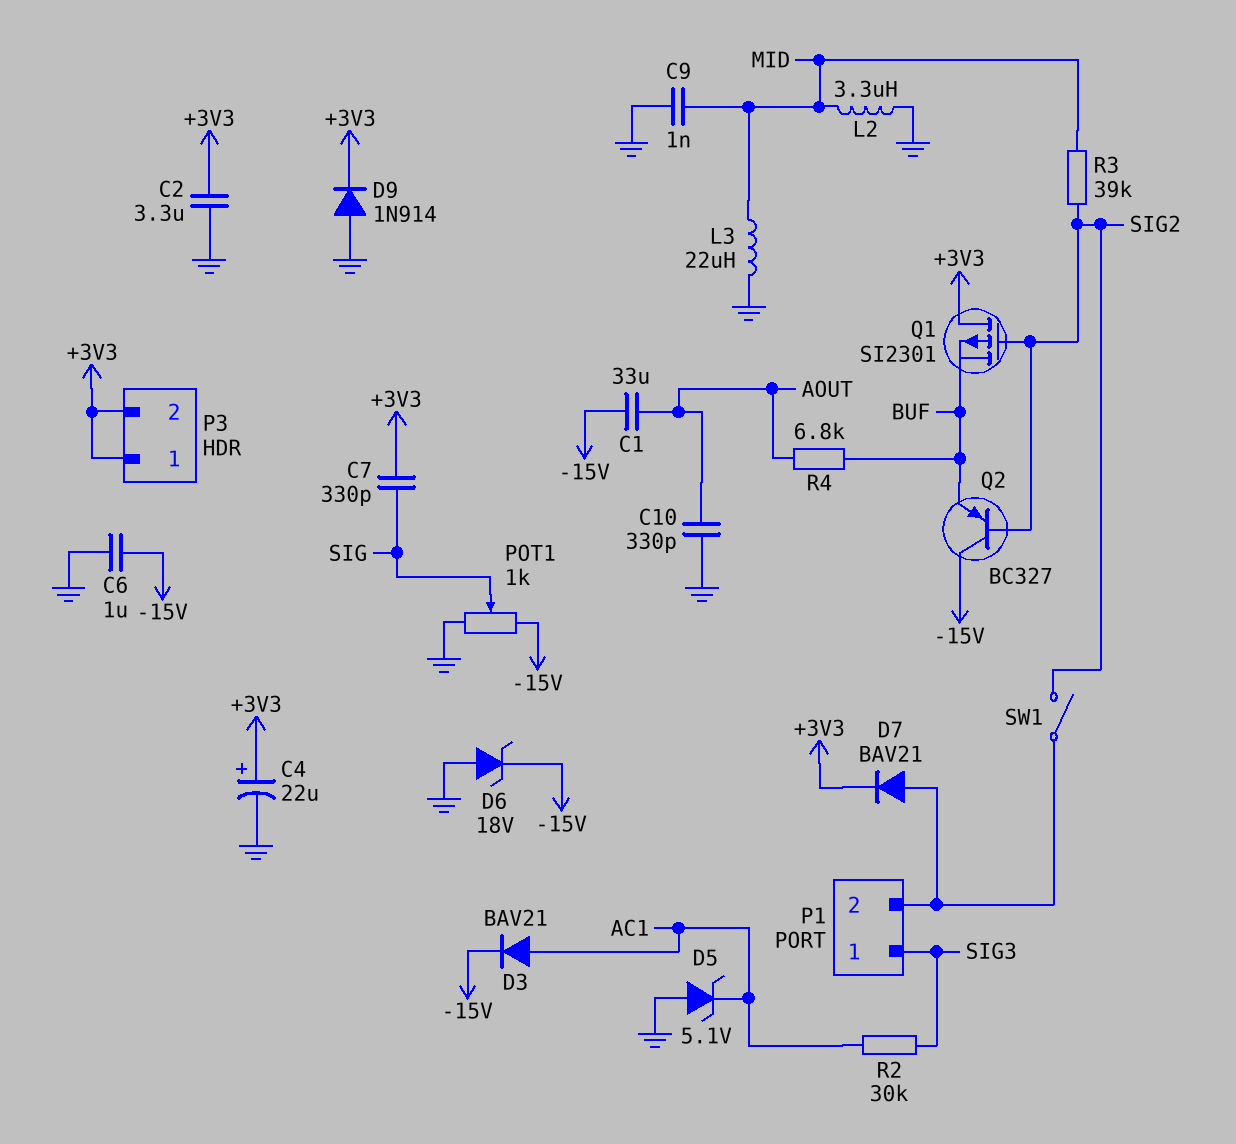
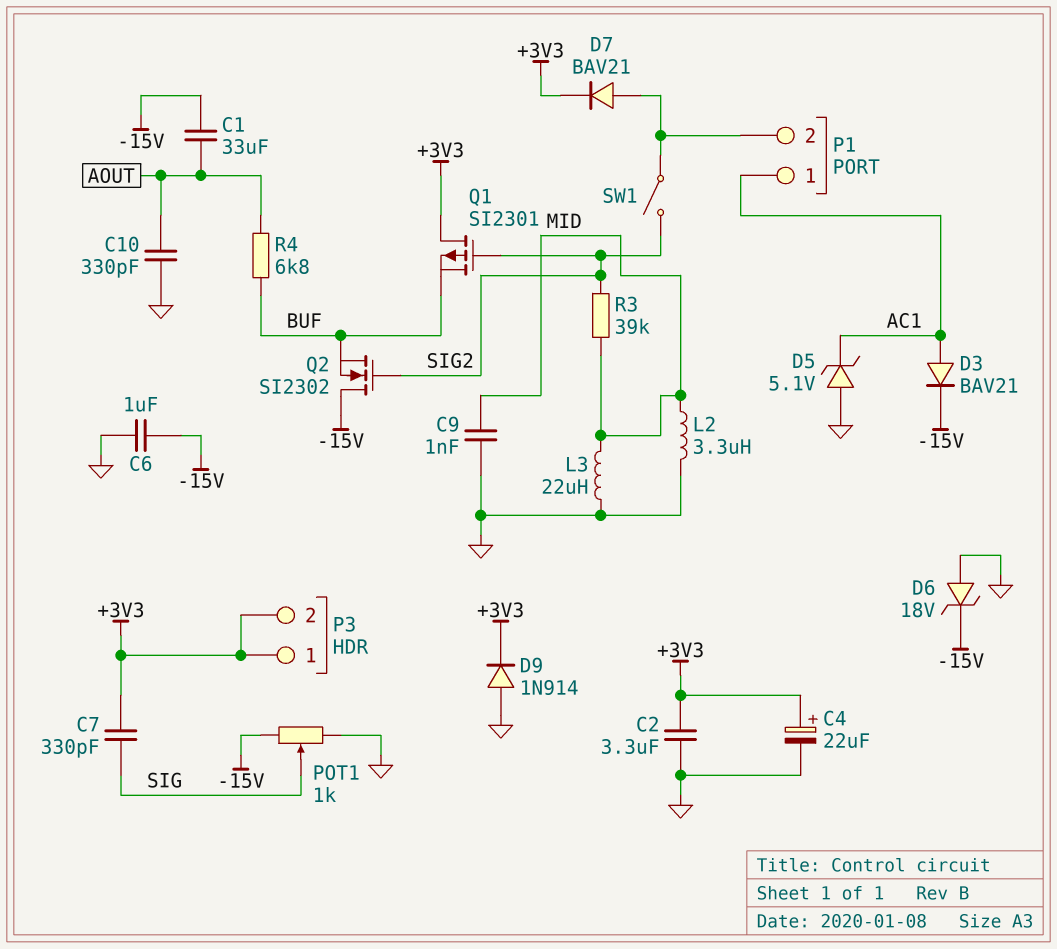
P1 pin 1: SIG3 -> AC1
Q2: PNP BC327 (B SIG2, C -15V, E BUF) -> NMOS SI2302 (G SIG2, D -15V, S BUF)
R2: 30k (AC1, SIG3) -> none

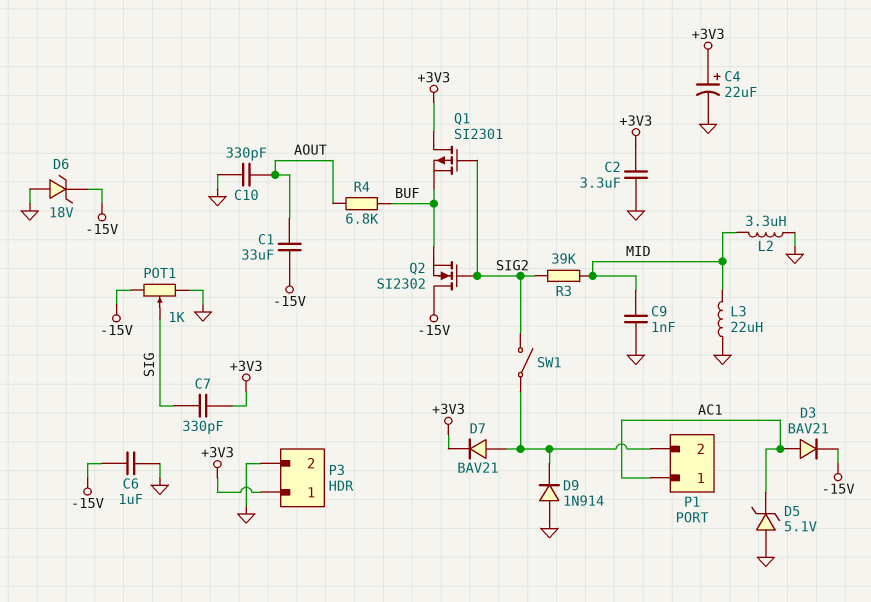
D9: diode 1N914 (A GND, K +3V3) -> diode 1N914 (A GND, K P1/2)
P3 pin 2: +3V3 -> GND

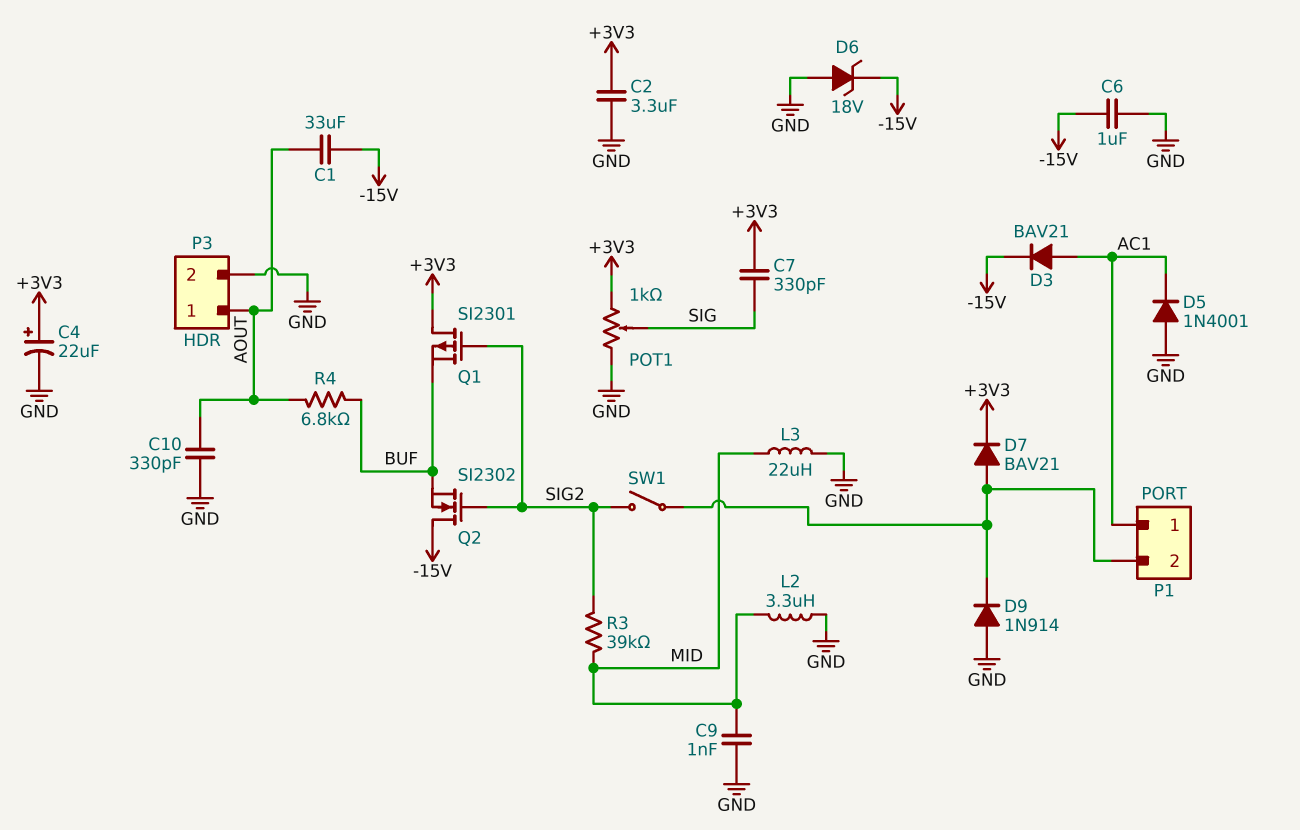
D5: zener 5.1V (A GND, K AC1) -> diode 1N4001 (A GND, K AC1)
P3 pin 1: +3V3 -> AOUT
POT1: 1k (-15V, GND, wiper SIG) -> 1k (+3V3, GND, wiper SIG)

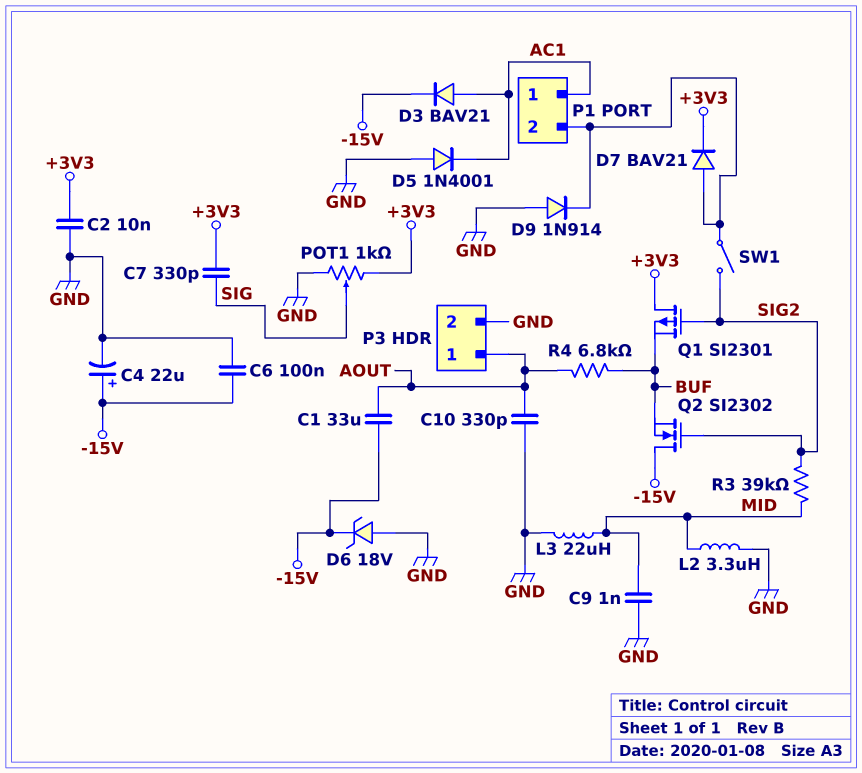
C2: 3.3uF (+3V3, GND) -> 10nF (+3V3, GND)
C4: 22uF (plus +3V3, minus GND) -> 22uF (plus -15V, minus GND)
C6: 1uF (-15V, GND) -> 100nF (-15V, GND)

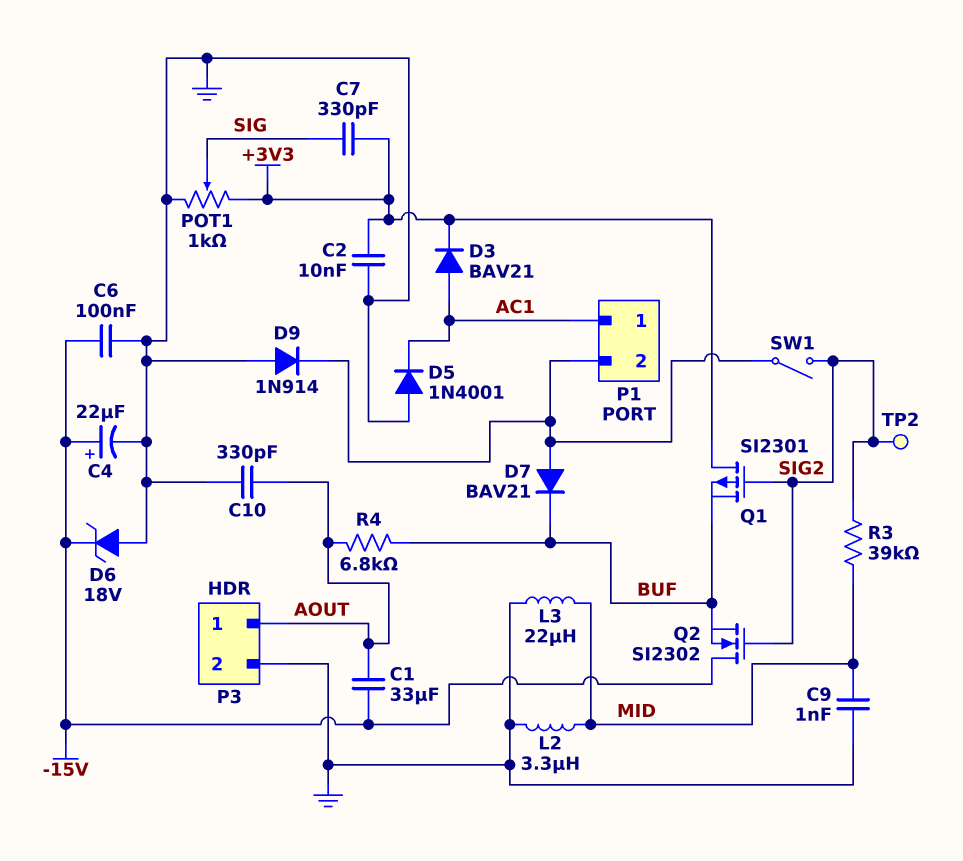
D3: diode BAV21 (A AC1, K -15V) -> diode BAV21 (A AC1, K +3V3)
D7: diode BAV21 (A P1/2, K +3V3) -> diode BAV21 (A P1/2, K BUF)
TP2: none -> test point (SIG2)

